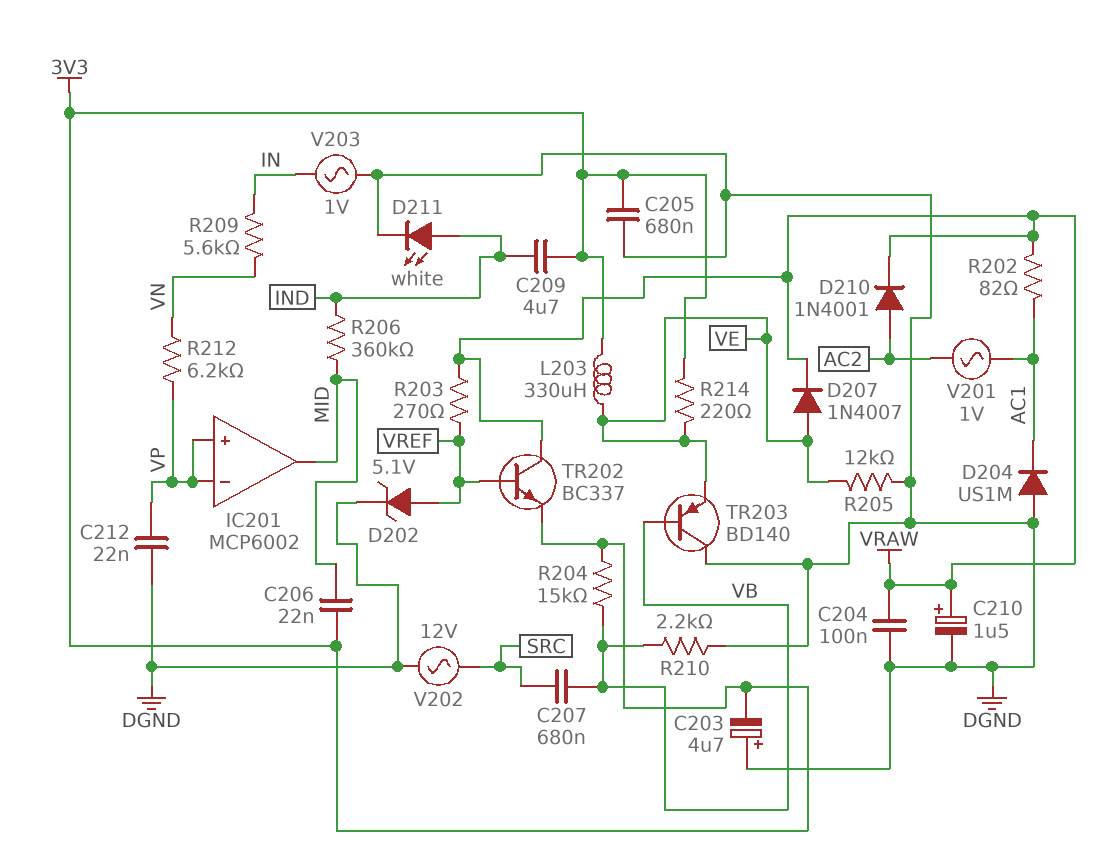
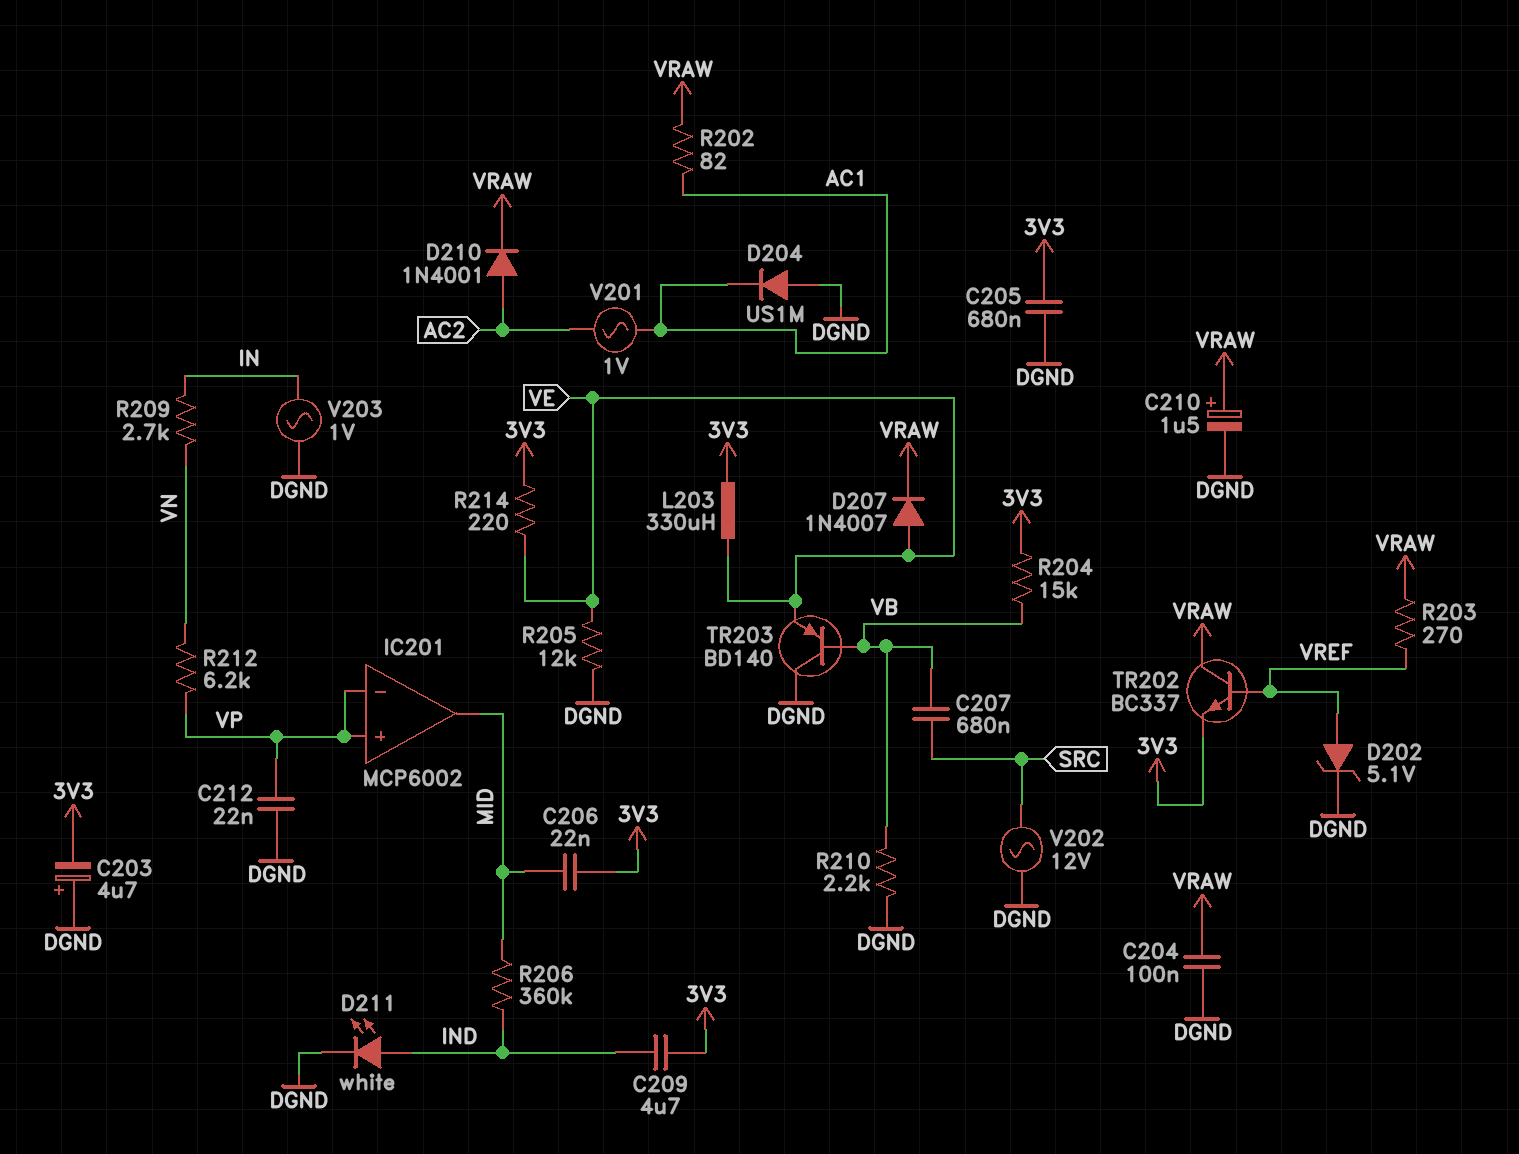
R209: 5.6k (IN, VN) -> 2.7k (IN, VN)

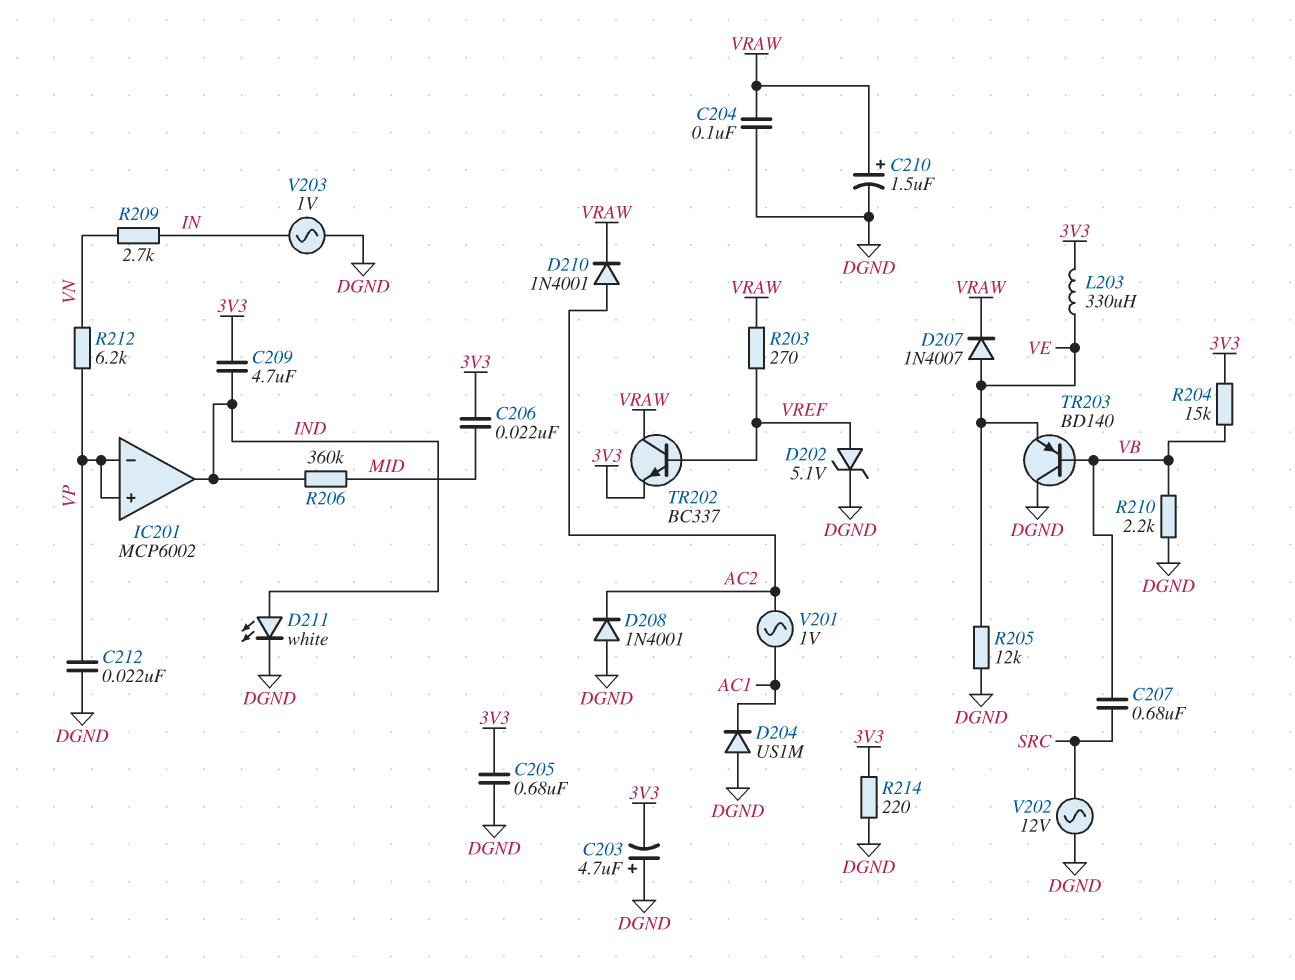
D208: none -> diode 1N4001 (A DGND, K AC2)
IC201 pin out: MID -> IND
R202: 82 (AC1, VRAW) -> none
R214: 220 (3V3, VE) -> 220 (3V3, DGND)

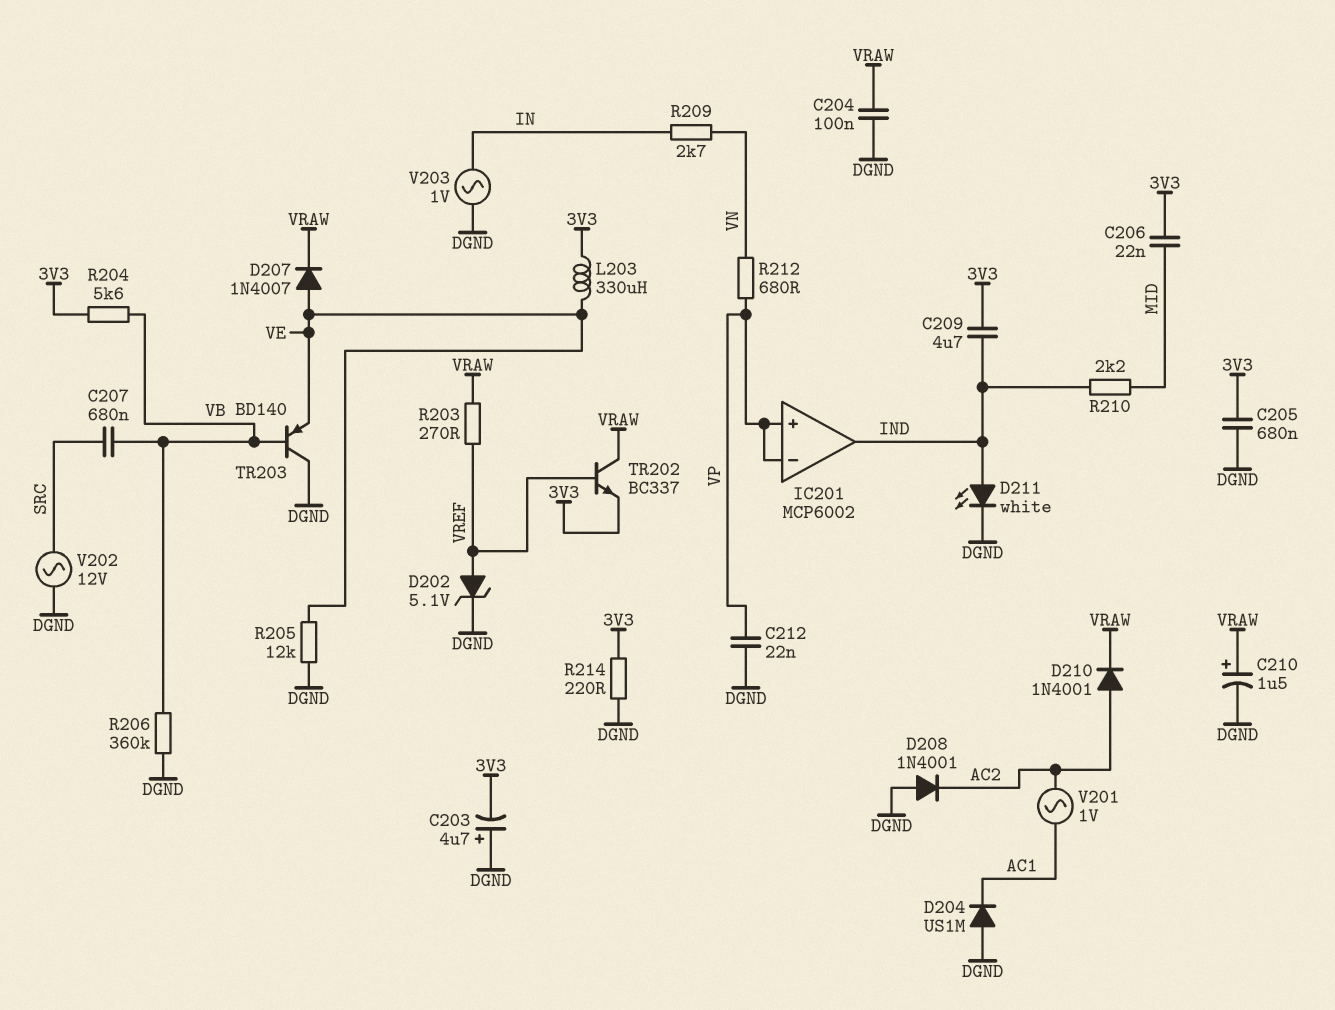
R204: 15k (3V3, VB) -> 5.6k (3V3, VB)
R206: 360k (IND, MID) -> 360k (DGND, VB)
R210: 2.2k (DGND, VB) -> 2.2k (IND, MID)
R212: 6.2k (VN, VP) -> 680 (VN, VP)

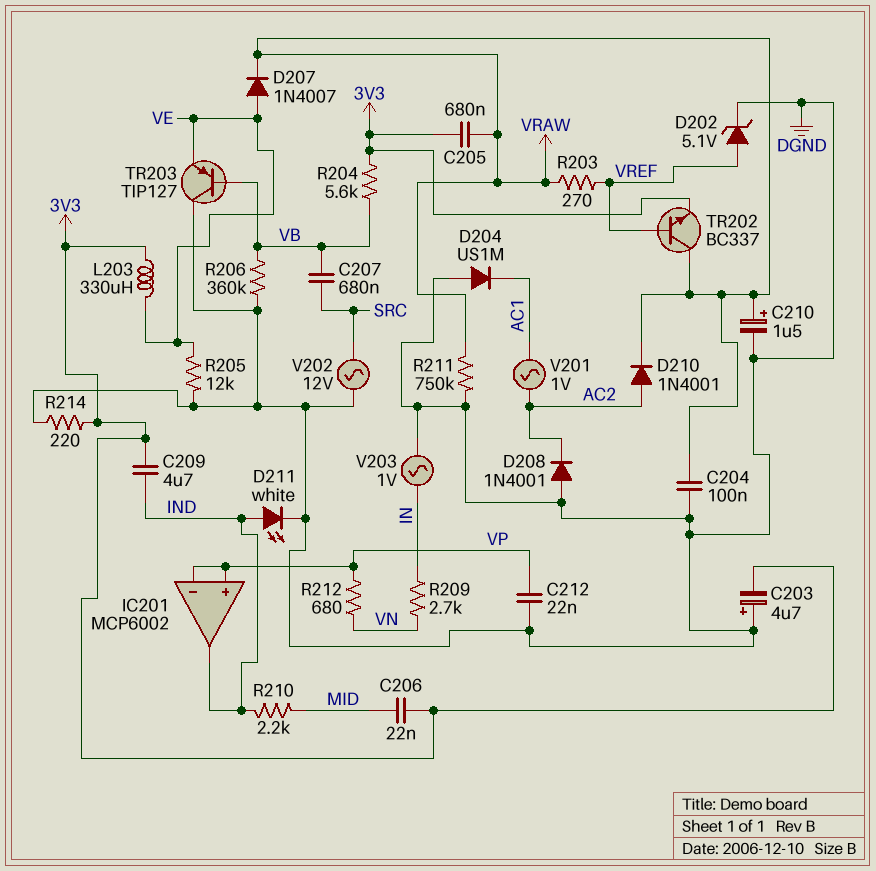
C205: 680nF (3V3, DGND) -> 680nF (3V3, VRAW)
R211: none -> 750k (DGND, VRAW)
TR203: PNP BD140 (B VB, C DGND, E VE) -> PNP TIP127 (B VB, C DGND, E VE)

